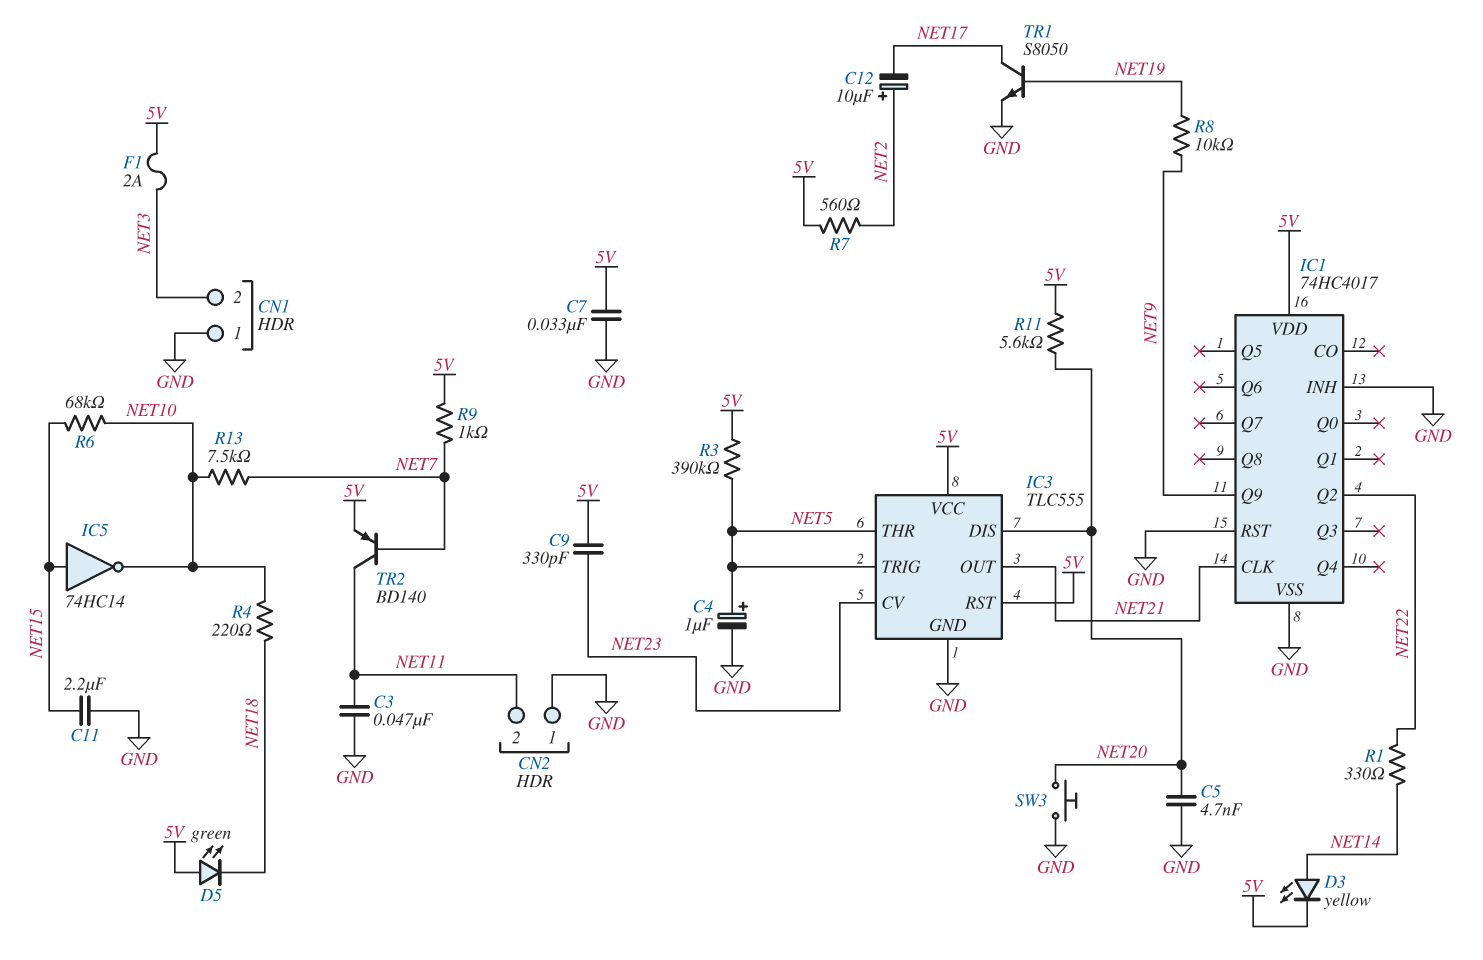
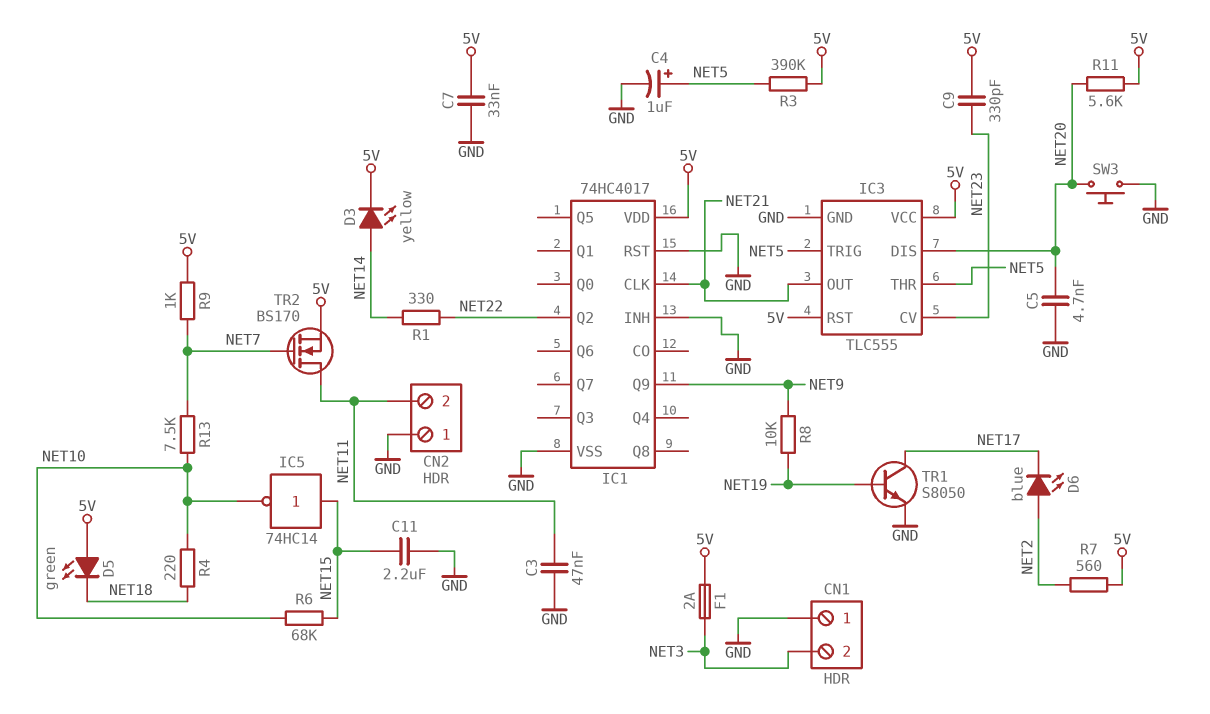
C12: 10uF (plus NET2, minus NET17) -> none
D6: none -> LED blue (A NET2, K NET17)
TR2: PNP BD140 (B NET7, C NET11, E 5V) -> NMOS BS170 (G NET7, D NET11, S 5V)

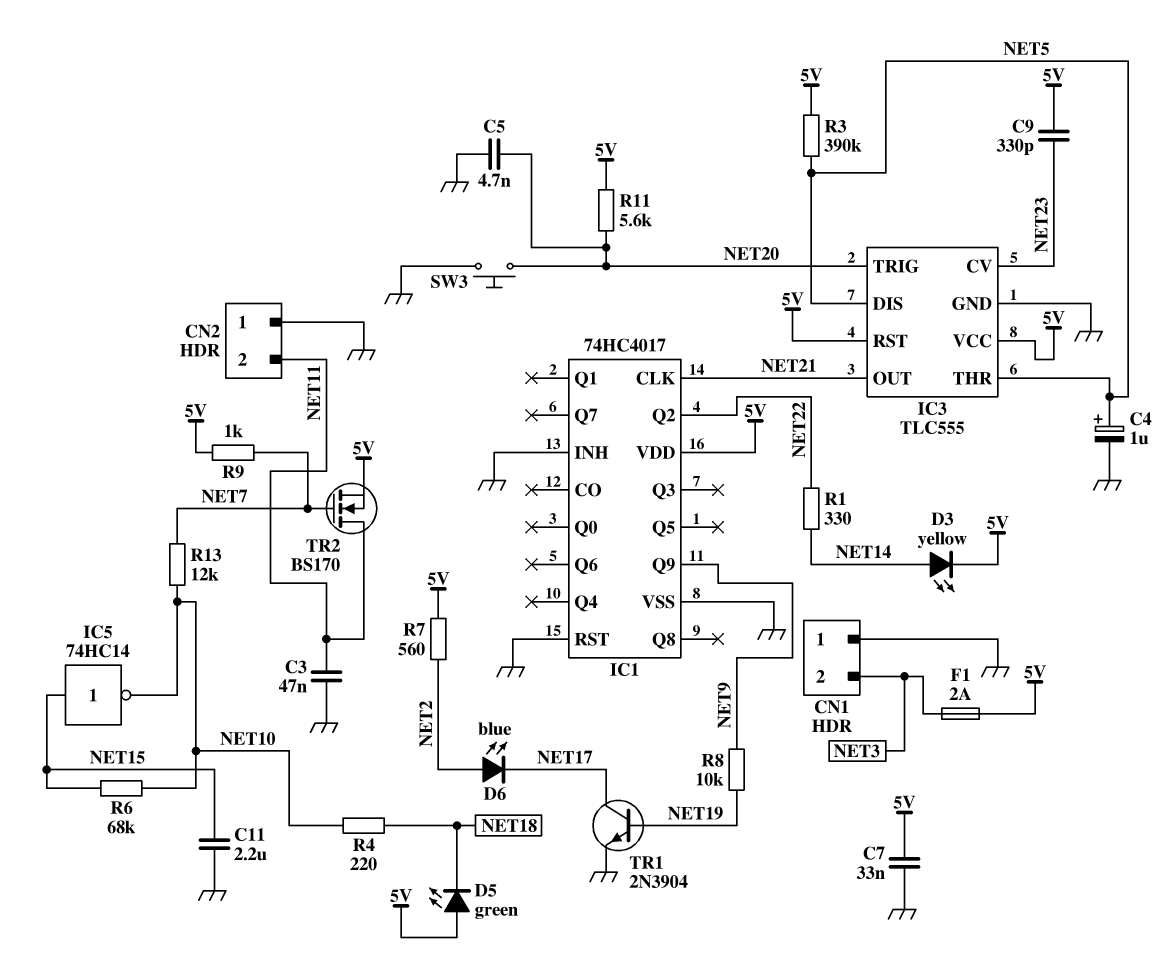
IC3 pin DIS: NET20 -> NET5
IC3 pin TRIG: NET5 -> NET20
R13: 7.5k (NET7, NET10) -> 12k (NET7, NET10)
TR1: NPN S8050 (B NET19, C NET17, E GND) -> NPN 2N3904 (B NET19, C NET17, E GND)

